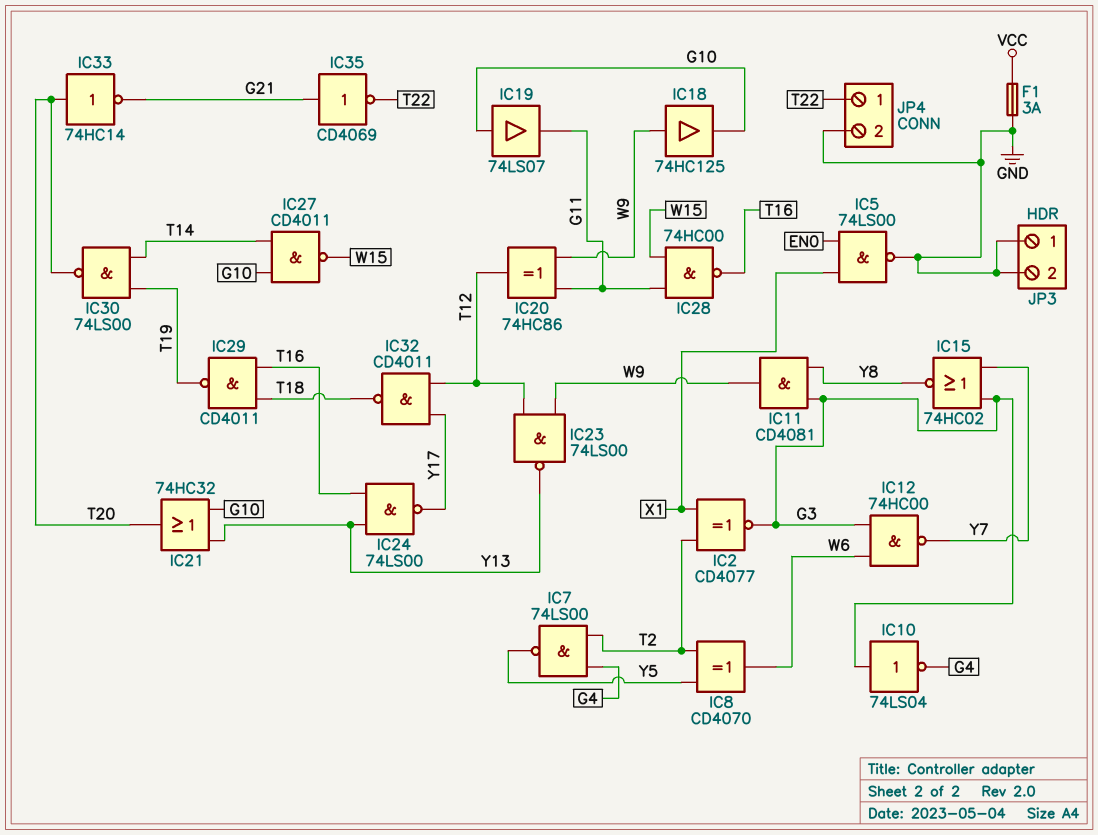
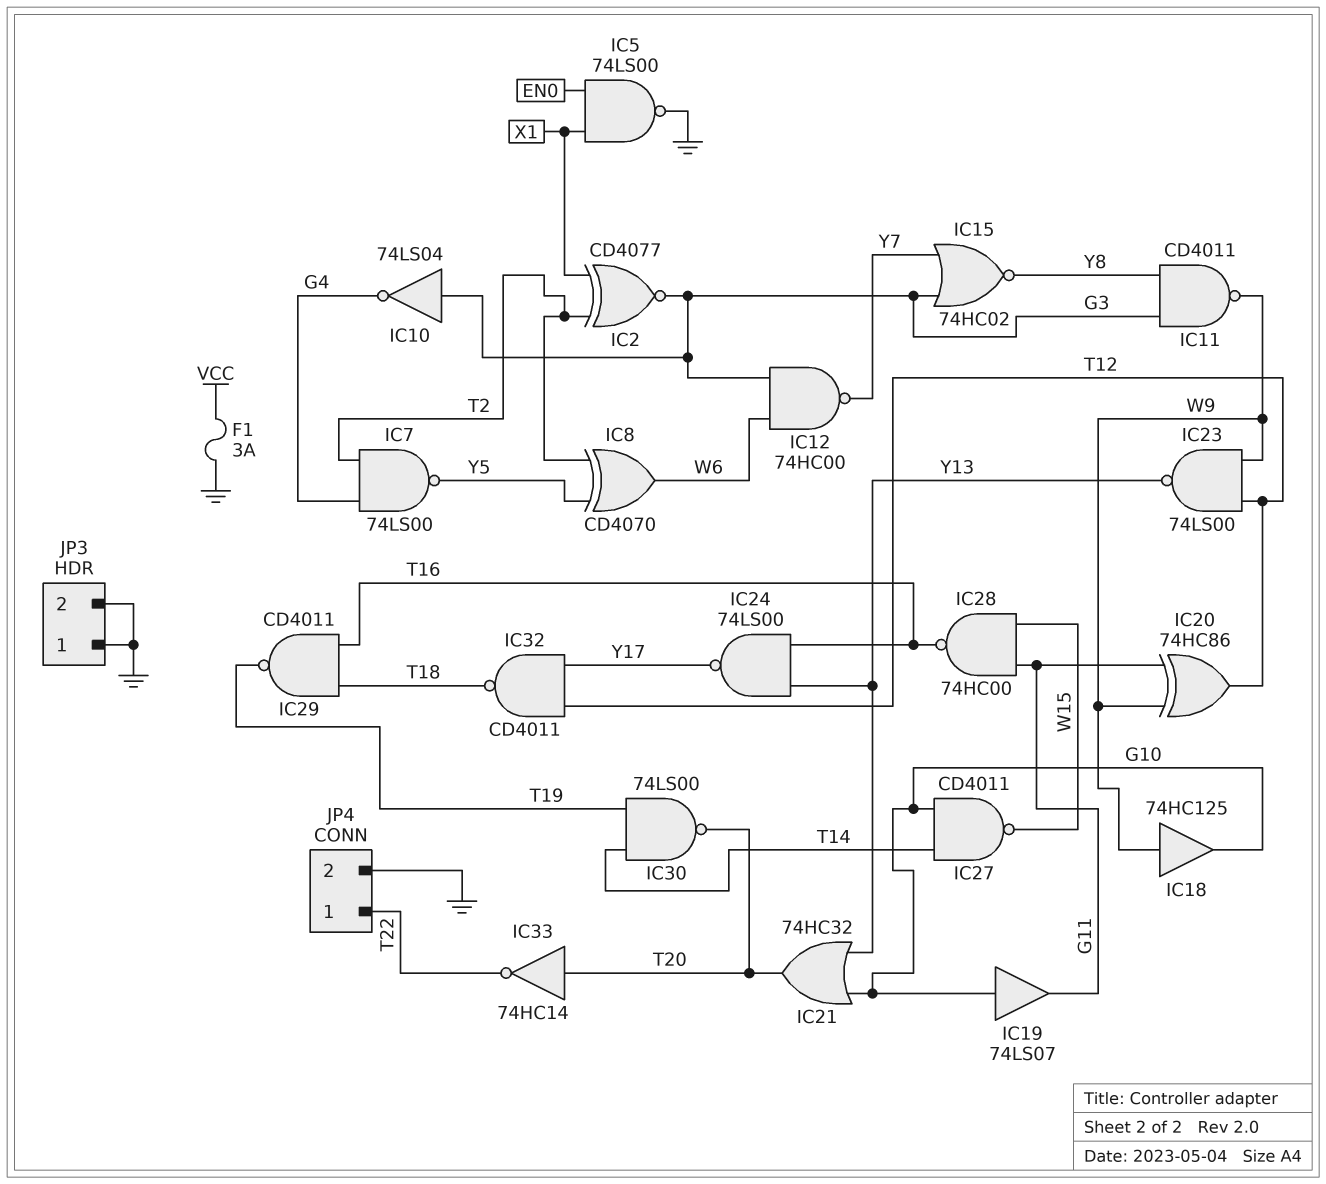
IC11: AND CD4081 (in G3, in Y8, out W9) -> NAND CD4011 (in G3, in Y8, out W9)
IC33: NOT 74HC14 (in T20, out G21) -> NOT 74HC14 (in T20, out T22)
IC35: NOT CD4069 (in G21, out T22) -> none

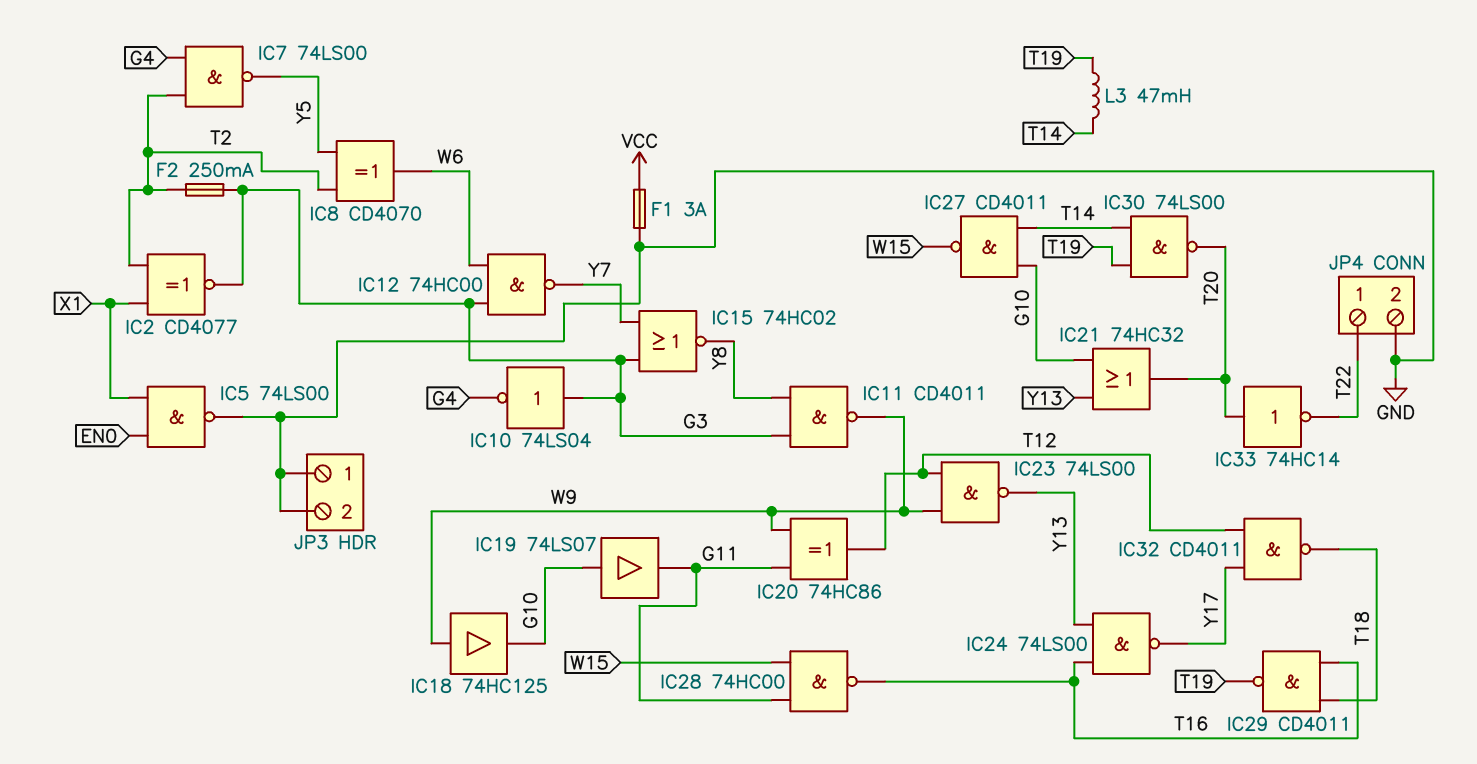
F2: none -> 250mA (G3, T2)
L3: none -> 47mH (T14, T19)

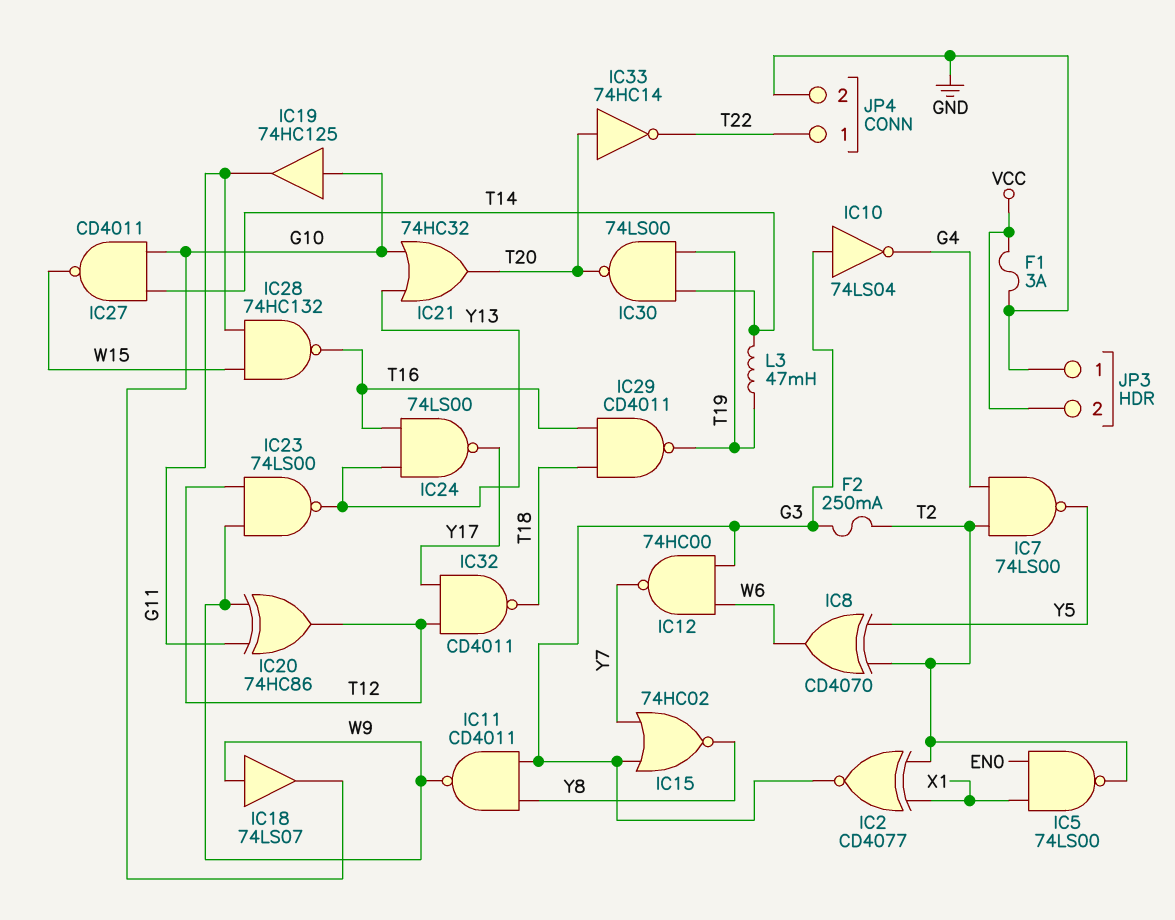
IC5: NAND 74LS00 (in EN0, in X1, out GND) -> NAND 74LS00 (in EN0, in X1, out T2)
IC18: buffer 74HC125 (in W9, out G10) -> buffer 74LS07 (in W9, out G10)
IC19: buffer 74LS07 (in G10, out G11) -> buffer 74HC125 (in G10, out G11)
IC28: NAND 74HC00 (in G11, in W15, out T16) -> NAND 74HC132 (in G11, in W15, out T16)
JP3 pin 2: GND -> VCC

